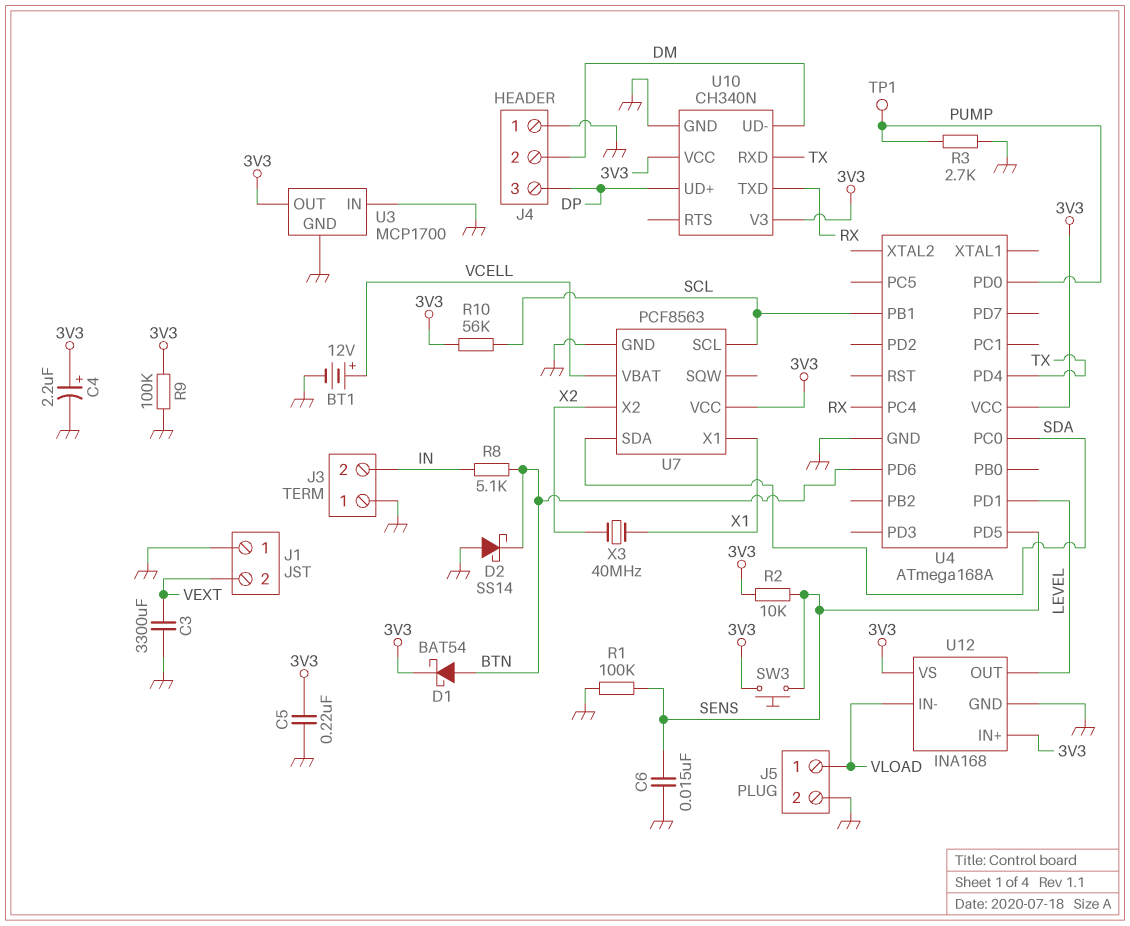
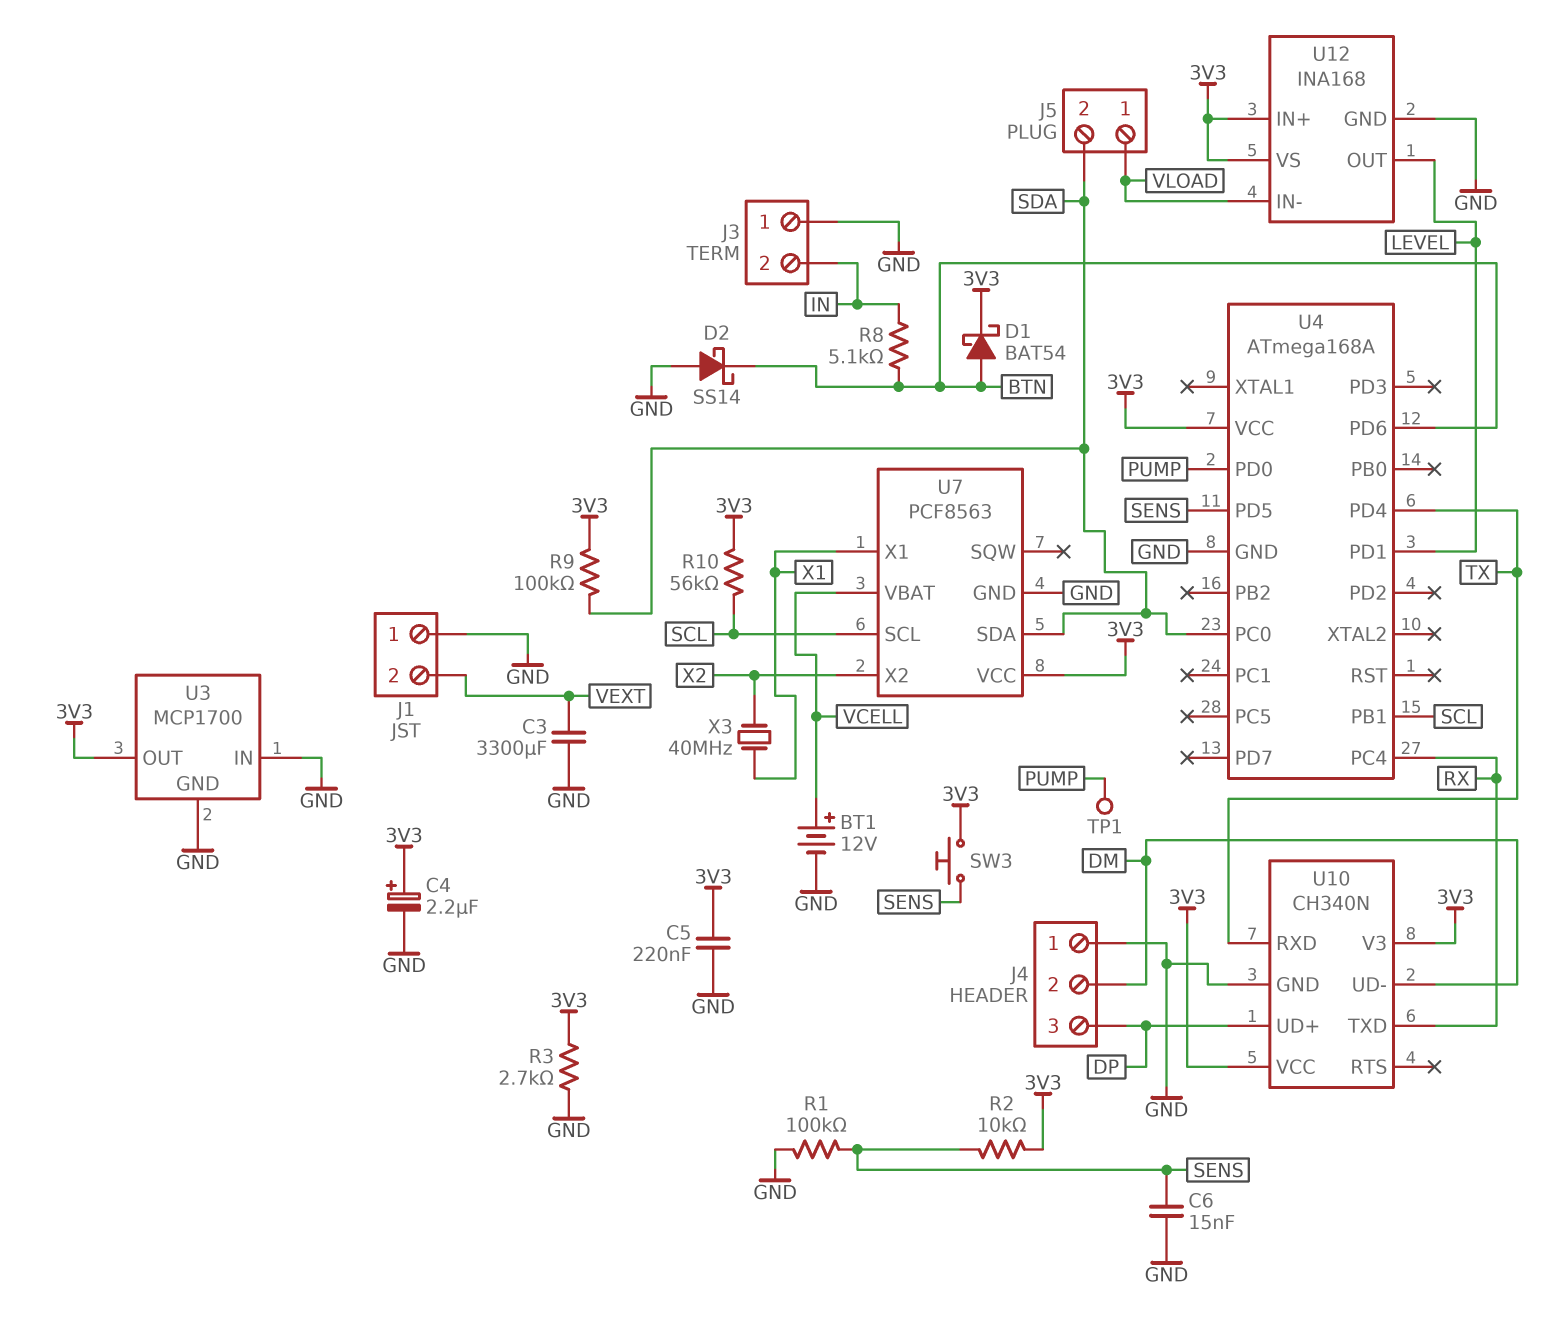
J5 pin 2: GND -> SDA
R3: 2.7k (GND, PUMP) -> 2.7k (3V3, GND)
R9: 100k (3V3, GND) -> 100k (3V3, SDA)

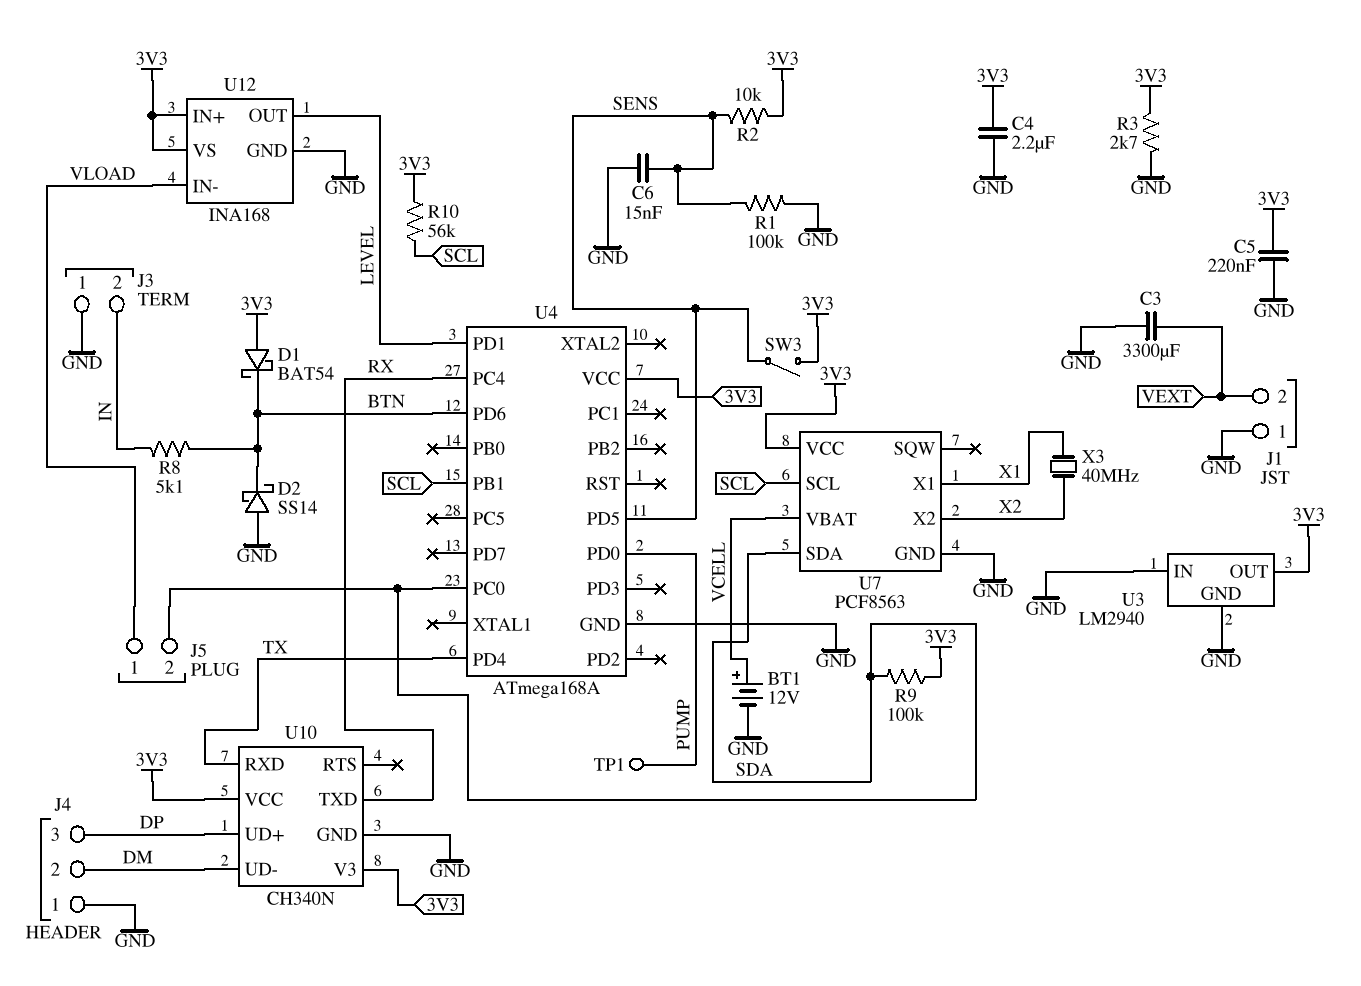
C4: 2.2uF (plus 3V3, minus GND) -> 2.2uF (3V3, GND)
D1: schottky BAT54 (A BTN, K 3V3) -> schottky BAT54 (A 3V3, K BTN)
SW3: button (3V3, SENS) -> switch (3V3, SENS)
U3: MCP1700 -> LM2940

